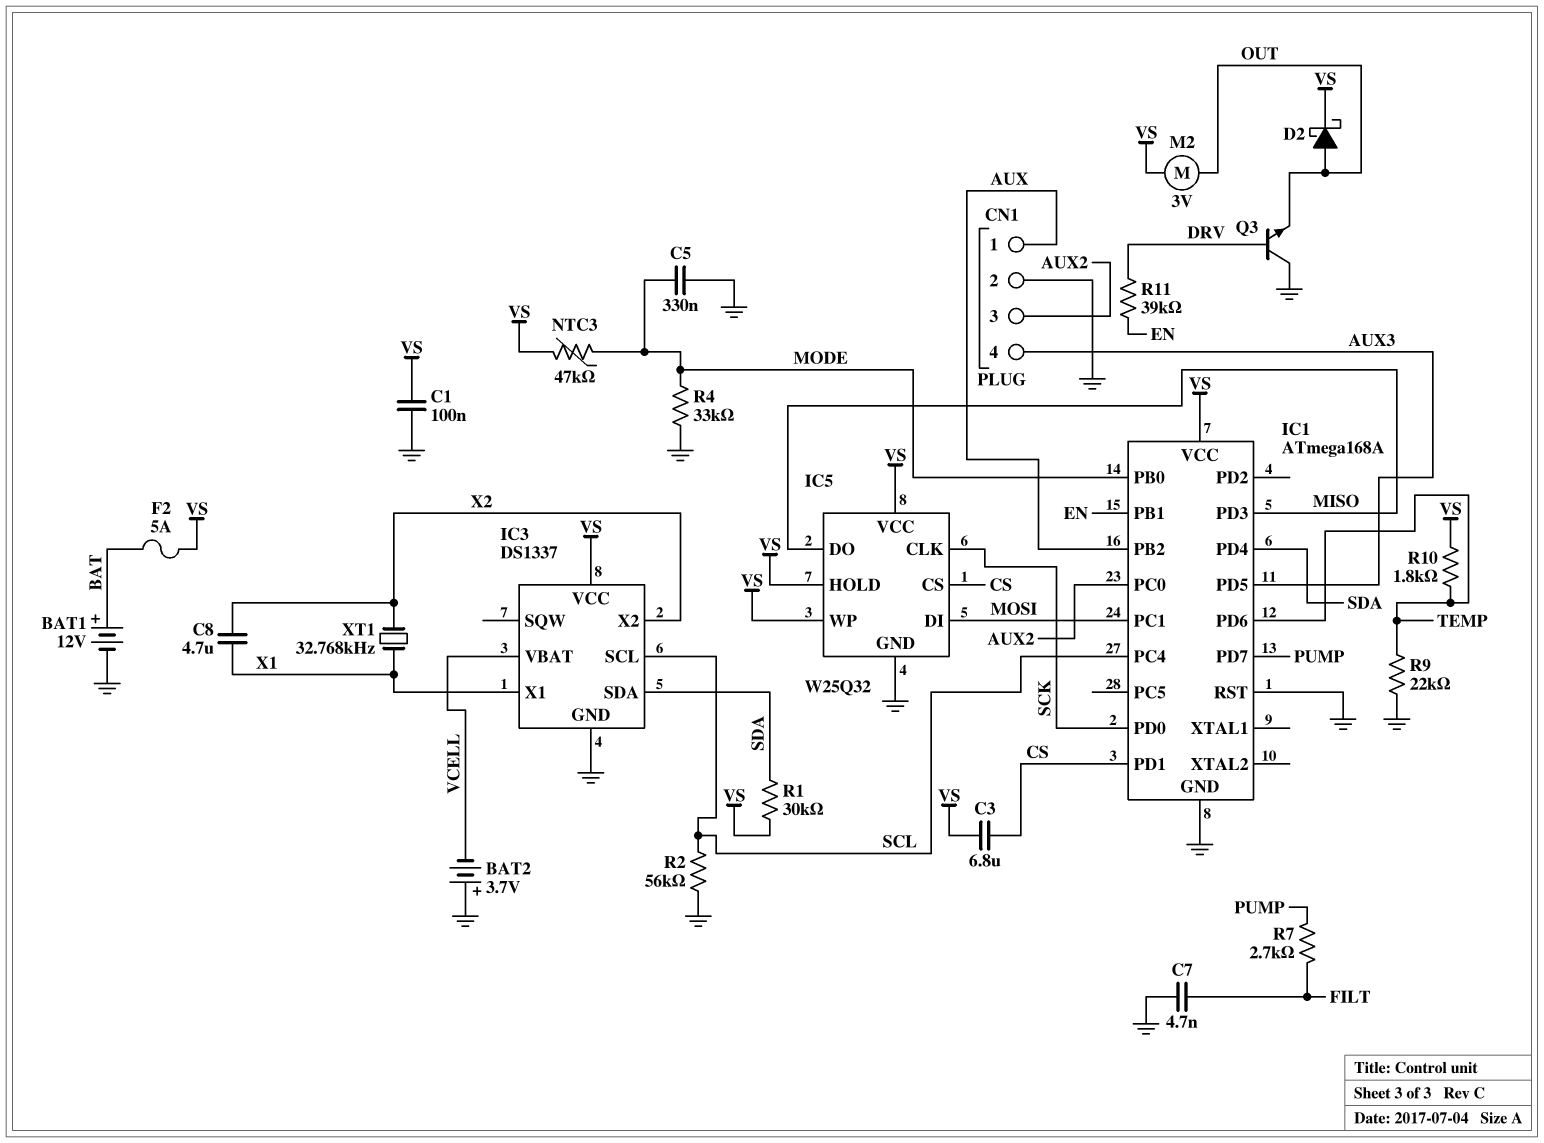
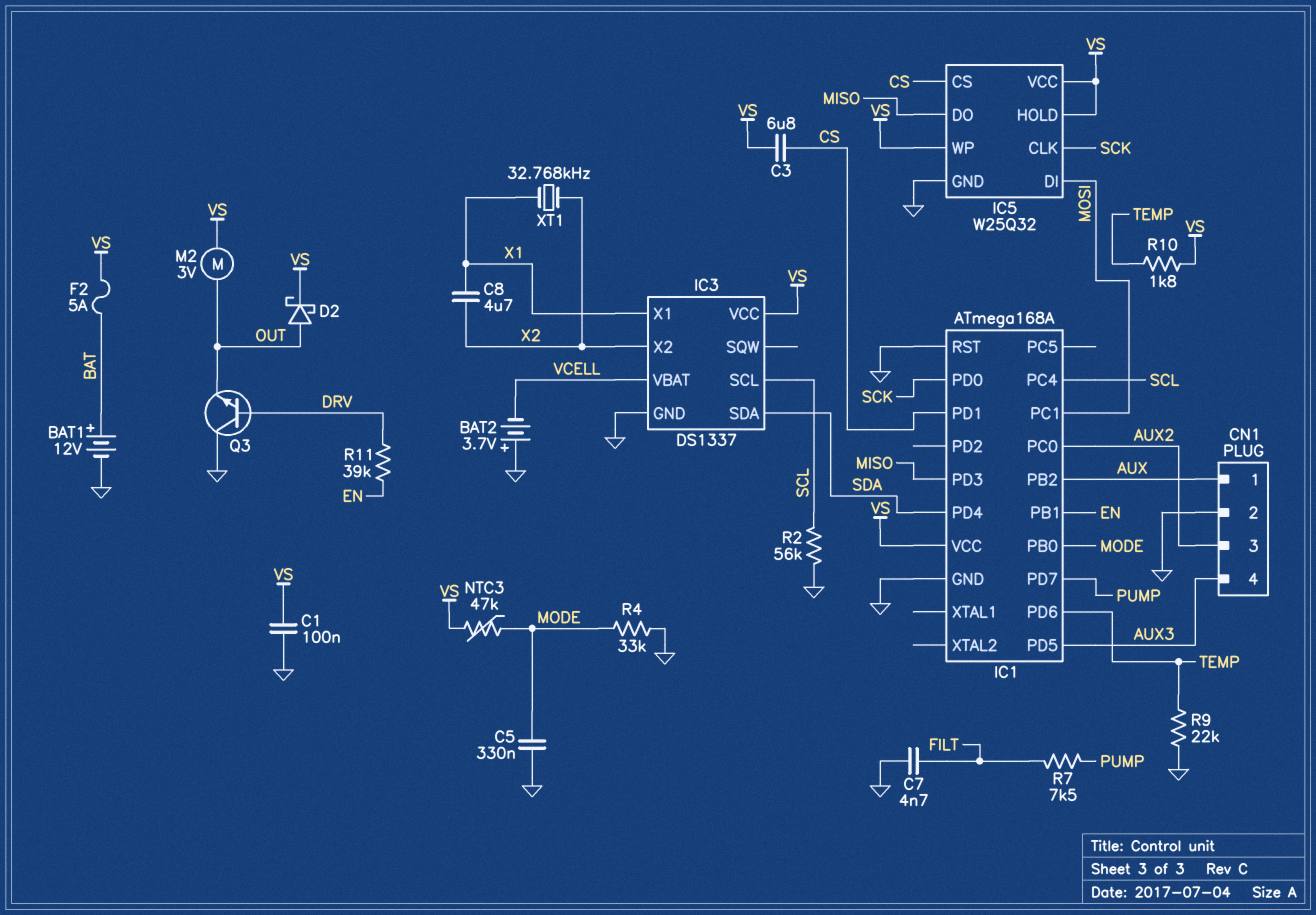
R1: 30k (SDA, VS) -> none
R7: 2.7k (FILT, PUMP) -> 7.5k (FILT, PUMP)

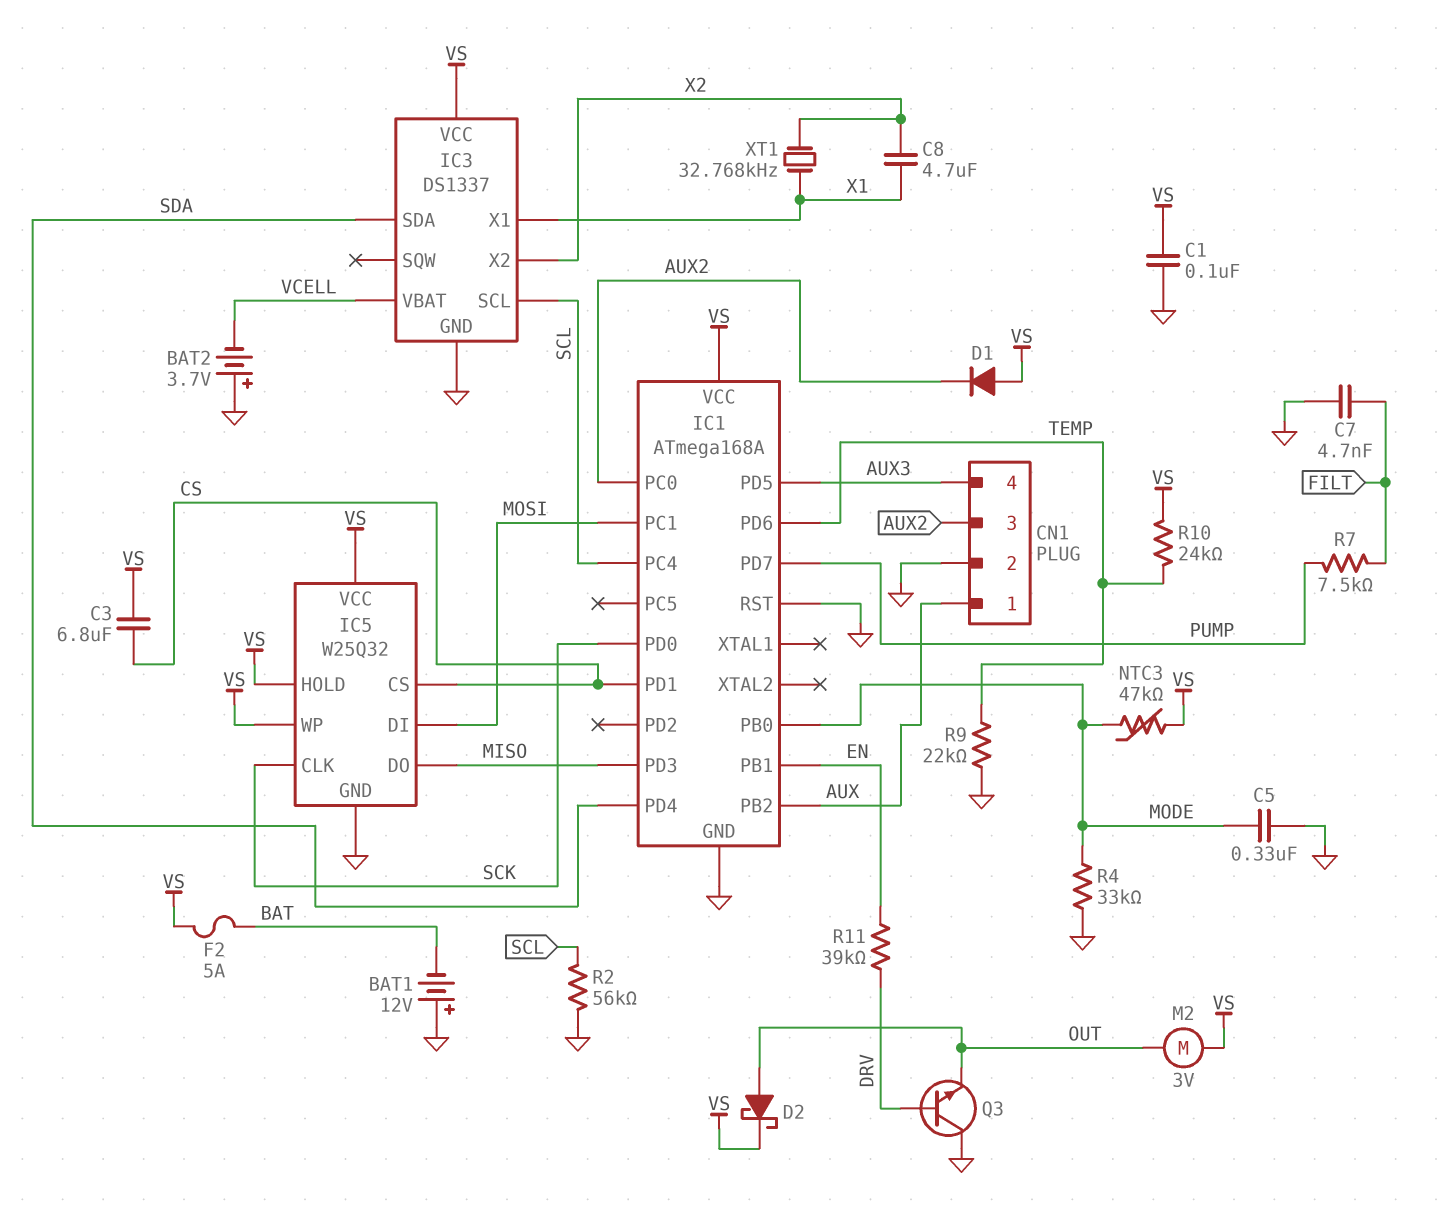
BAT1: 12V (plus BAT, minus GND) -> 12V (plus GND, minus BAT)
D1: none -> diode (A VS, K AUX2)
R10: 1.8k (TEMP, VS) -> 24k (TEMP, VS)

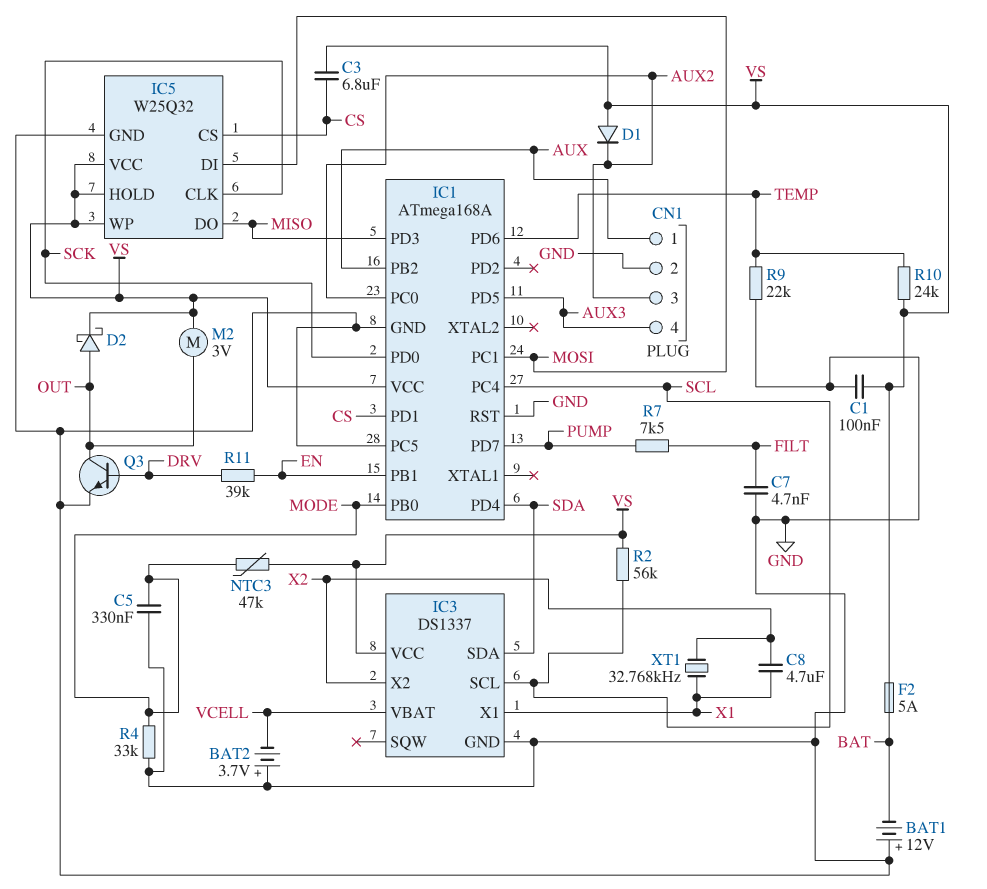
IC1 pin PC5: none -> GND
Q3: NPN (B DRV, C GND, E OUT) -> NPN (B DRV, C OUT, E GND)
R2: 56k (GND, SCL) -> 56k (SCL, VS)

